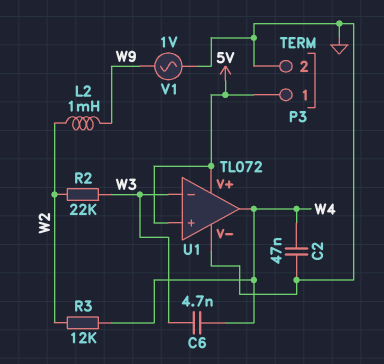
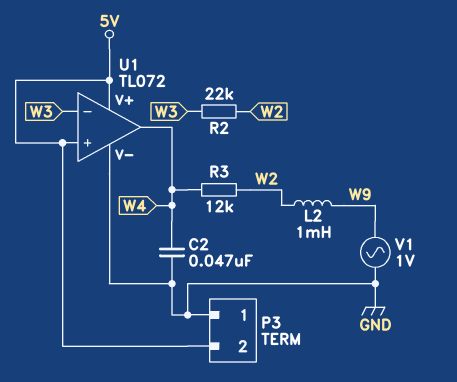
C6: 4.7nF (W3, W4) -> none
P3 pin 1: 5V -> GND
P3 pin 2: GND -> 5V

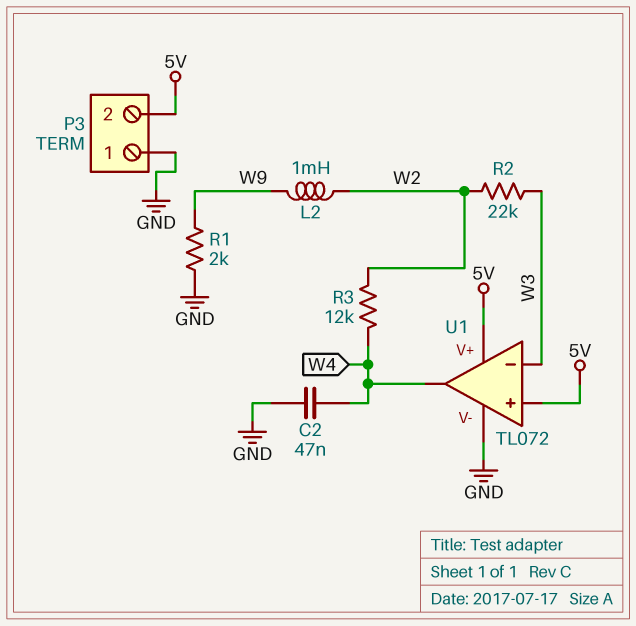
R1: none -> 2k (GND, W9)
V1: AC 1V (GND, W9) -> none

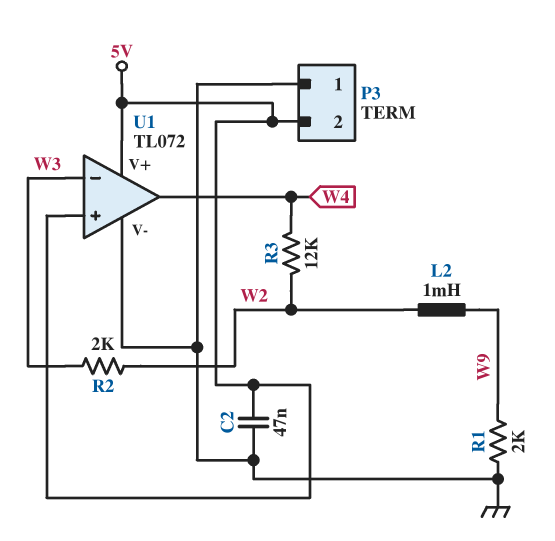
C2: 47nF (GND, W4) -> 47nF (5V, GND)
R2: 22k (W2, W3) -> 2k (W2, W3)

